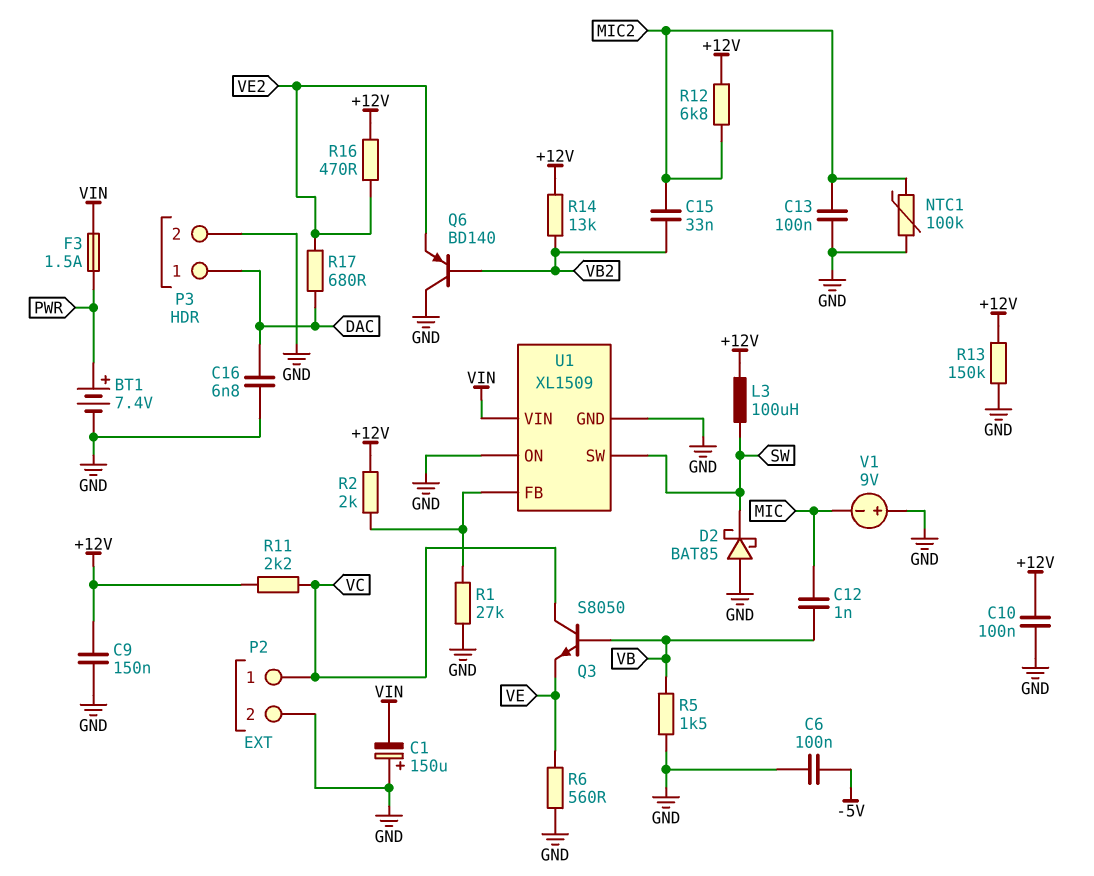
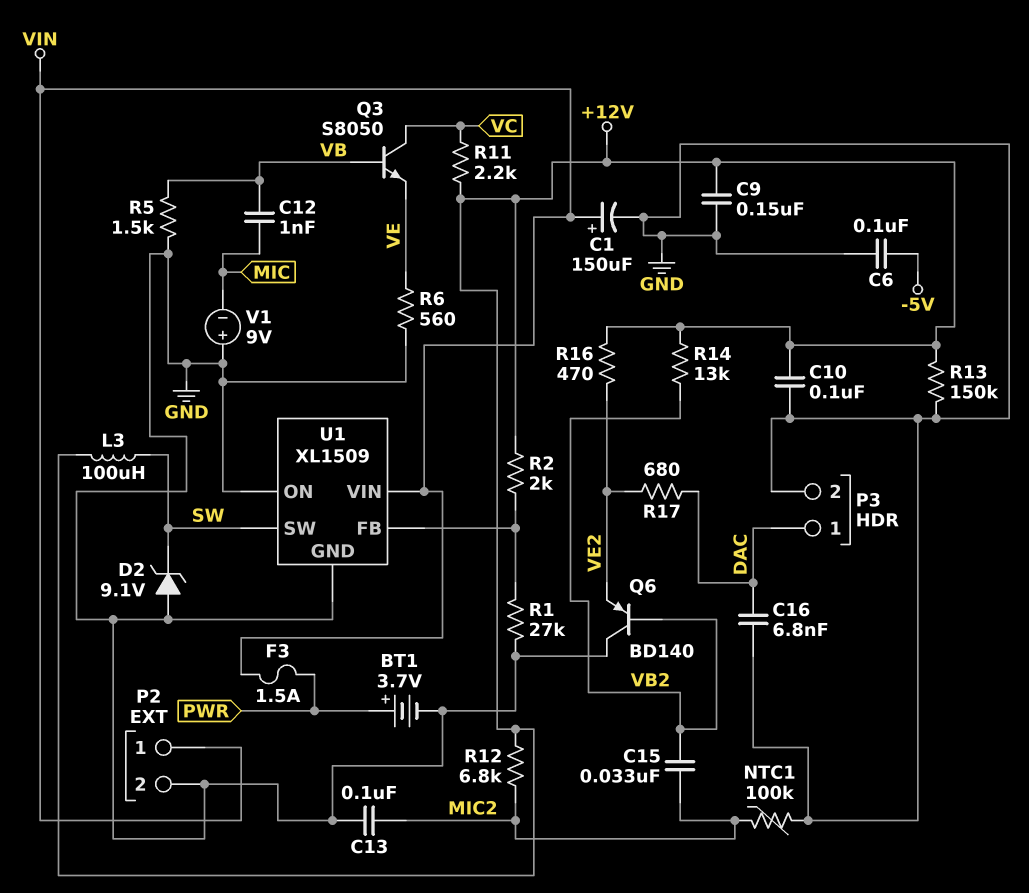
BT1: 7.4V (plus PWR, minus GND) -> 3.7V (plus PWR, minus GND)
C1: 150uF (plus GND, minus VIN) -> 150uF (plus VIN, minus GND)
D2: schottky BAT85 (A GND, K SW) -> zener 9.1V (A GND, K SW)
P2 pin 1: VC -> VIN

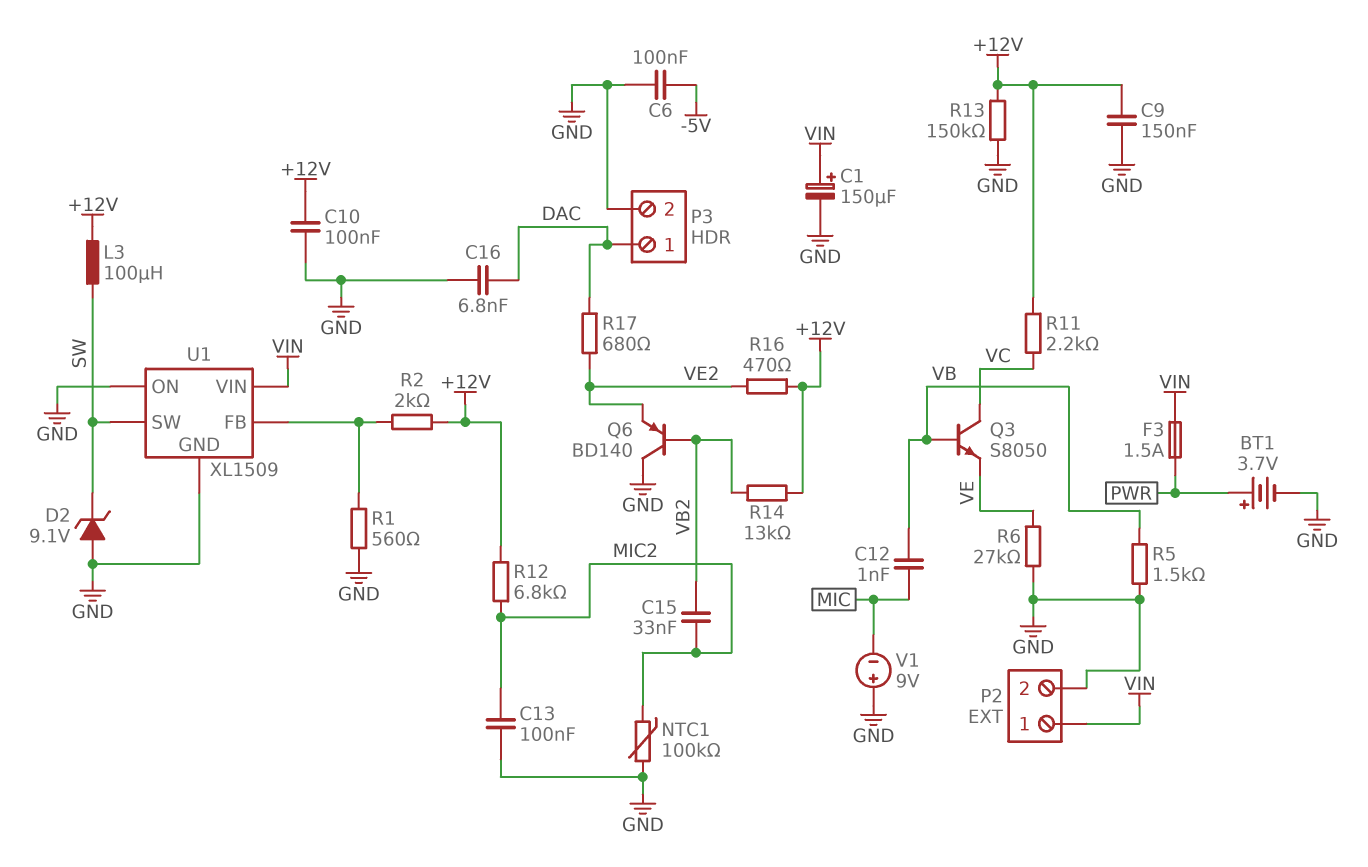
R1: 27k (GND, U1/FB) -> 560 (GND, U1/FB)
R6: 560 (GND, VE) -> 27k (GND, VE)

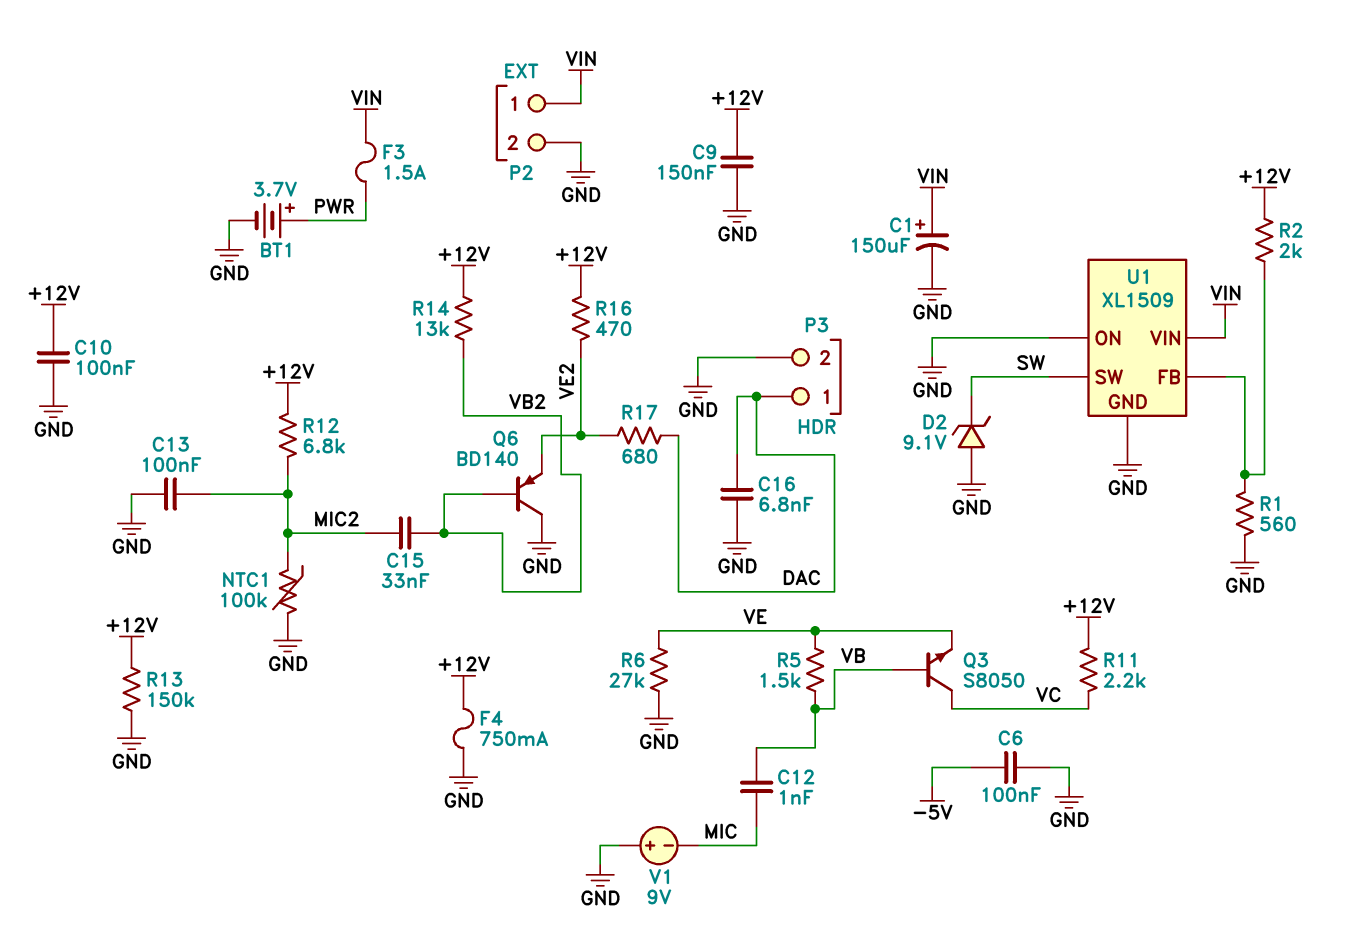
F4: none -> 750mA (+12V, GND)
L3: 100uH (+12V, SW) -> none
R5: 1.5k (GND, VB) -> 1.5k (VB, VE)

